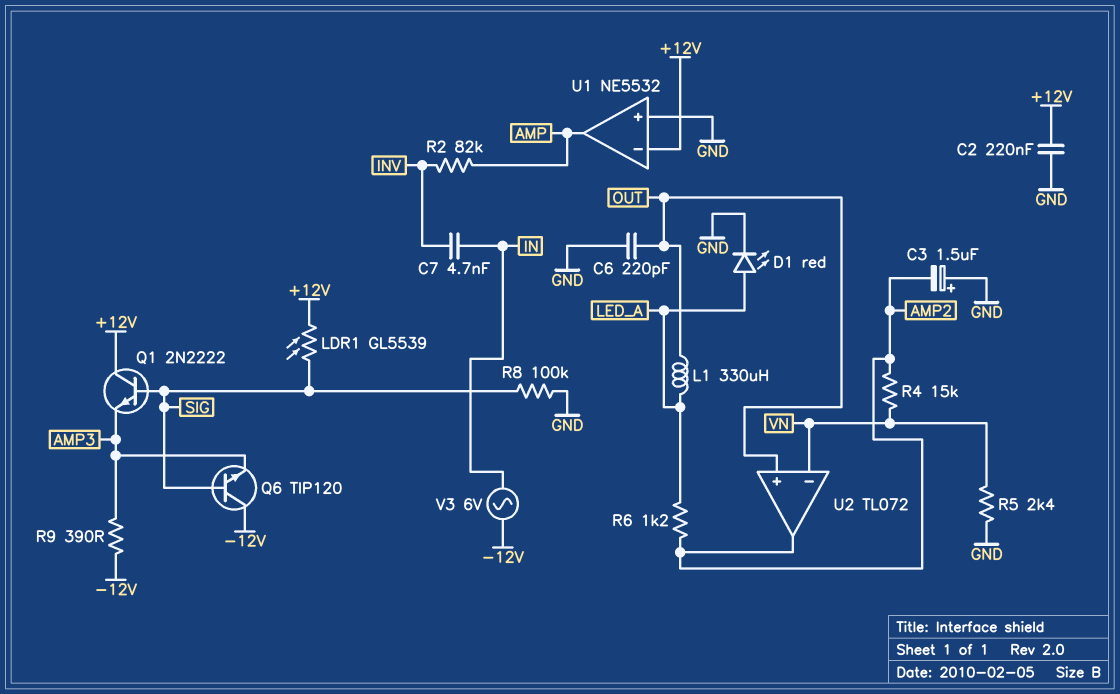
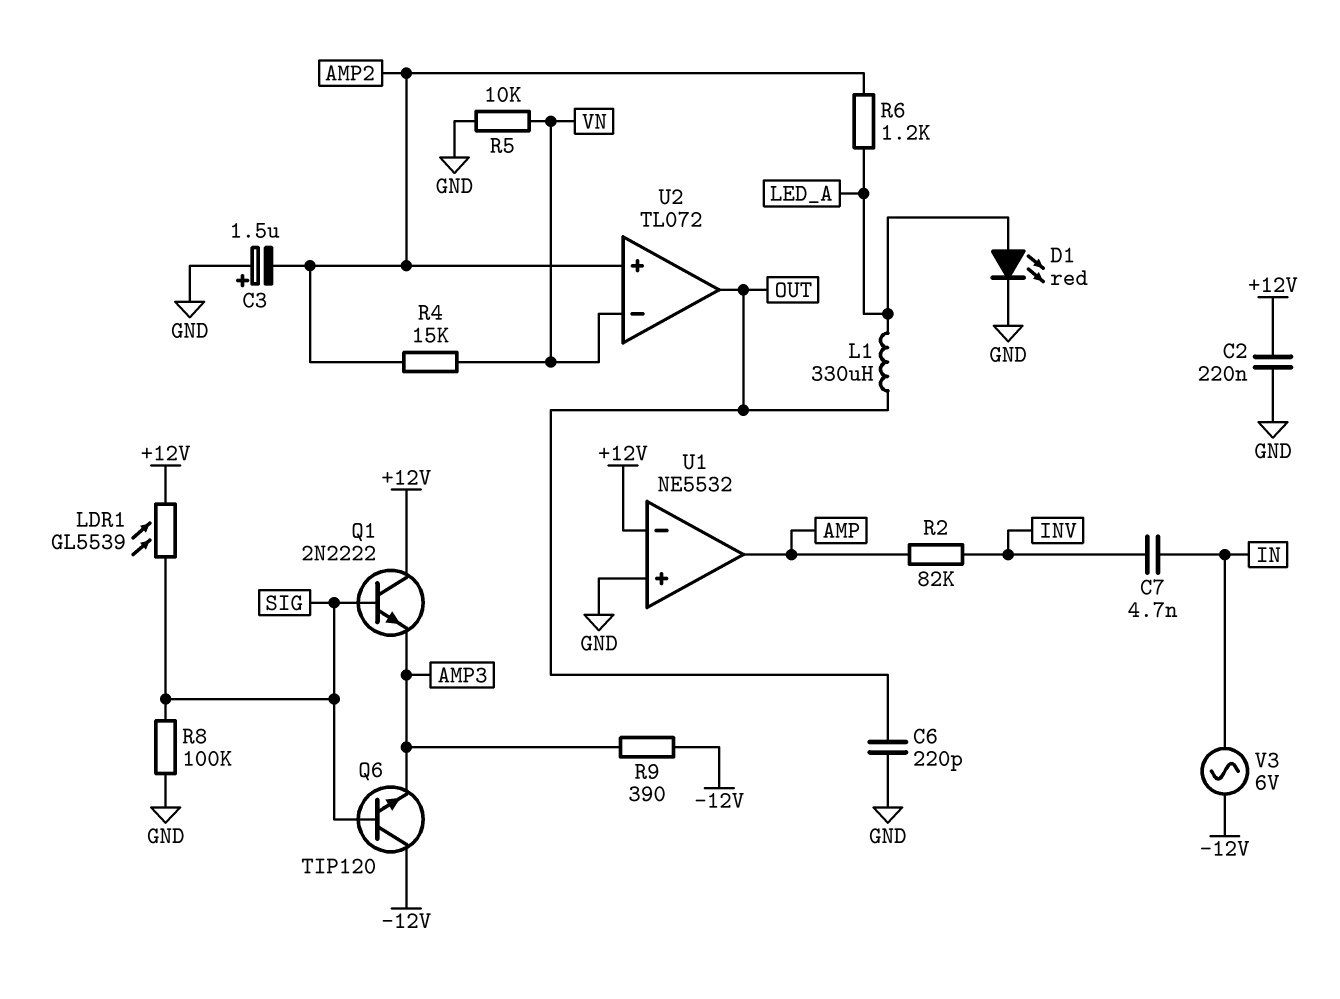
R5: 2.4k (GND, VN) -> 10k (GND, VN)
U2 pin in+: OUT -> AMP2
U2 pin out: AMP2 -> OUT

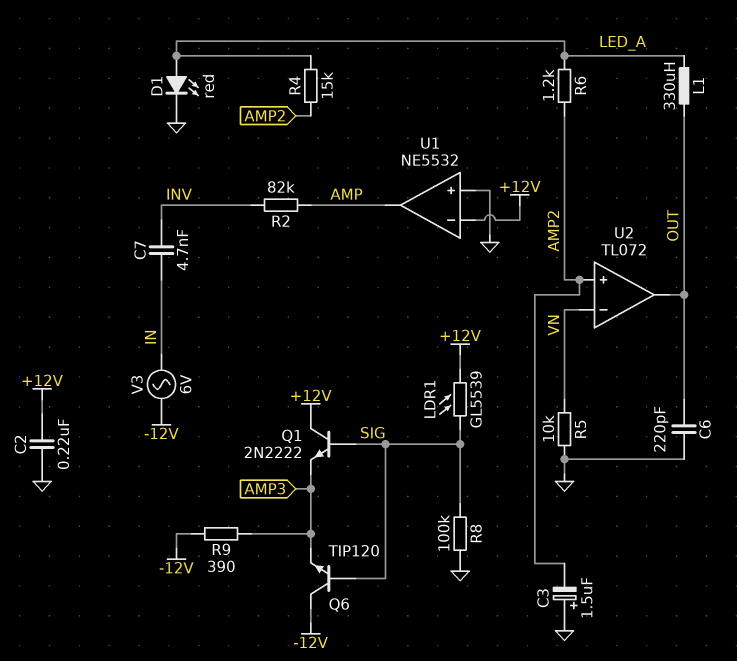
R4: 15k (AMP2, VN) -> 15k (AMP2, LED_A)

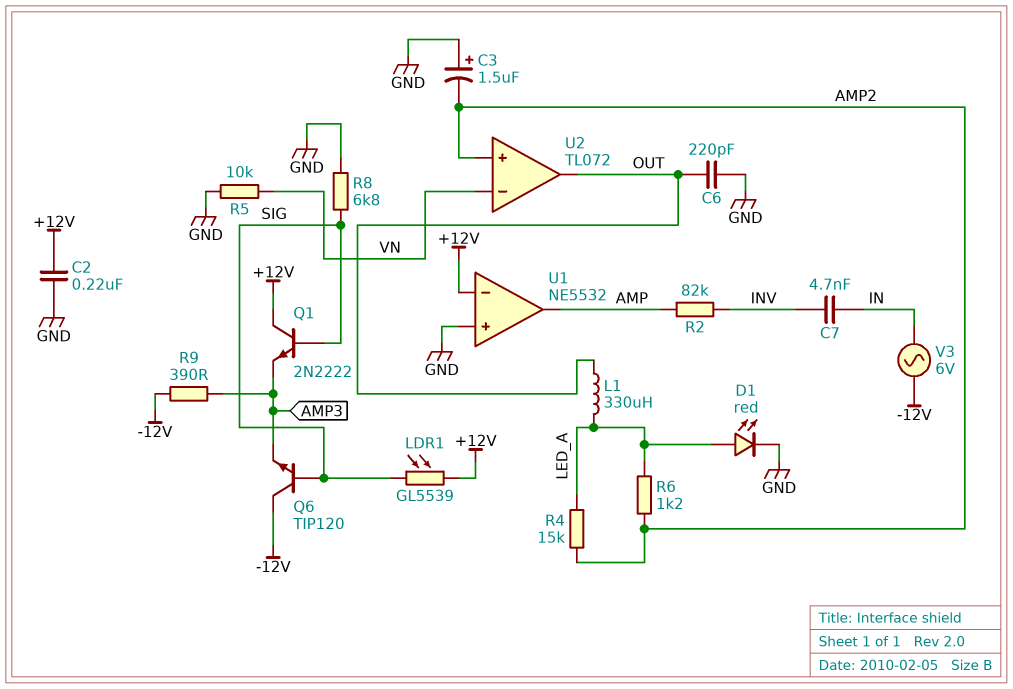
R8: 100k (GND, SIG) -> 6.8k (GND, SIG)

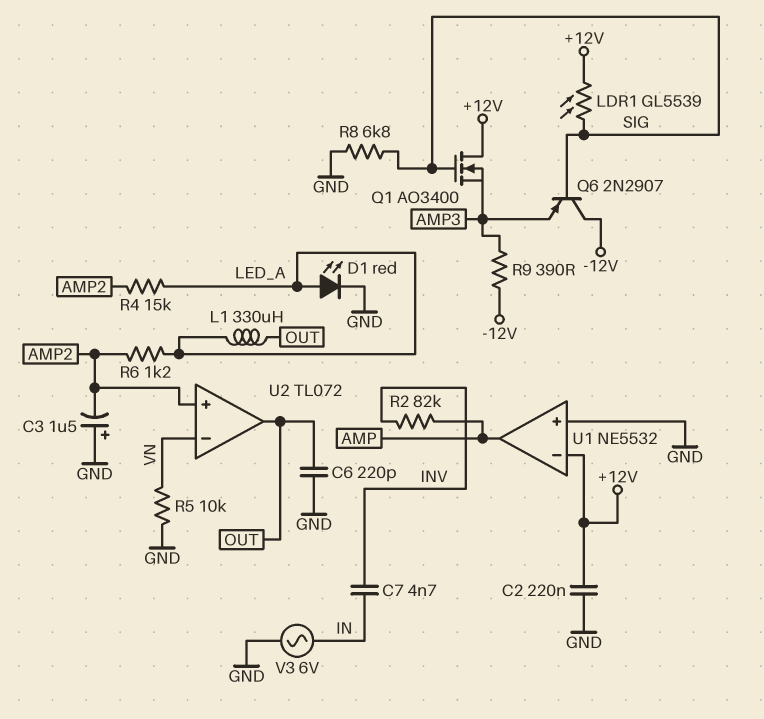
Q1: NPN 2N2222 (B SIG, C +12V, E AMP3) -> NMOS AO3400 (G SIG, D +12V, S AMP3)
Q6: NPN TIP120 (B SIG, C -12V, E AMP3) -> PNP 2N2907 (B SIG, C -12V, E AMP3)
V3: AC 6V (-12V, IN) -> AC 6V (GND, IN)

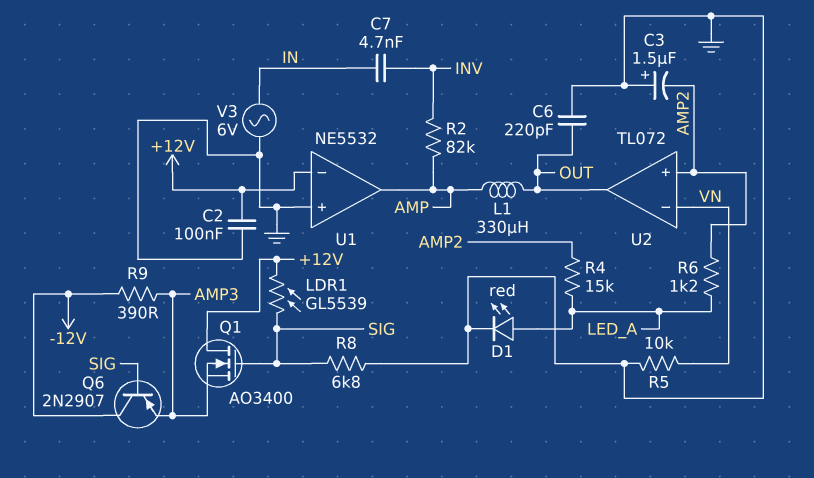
C2: 220nF (+12V, GND) -> 100nF (+12V, GND)
L1: 330uH (LED_A, OUT) -> 330uH (AMP, OUT)

